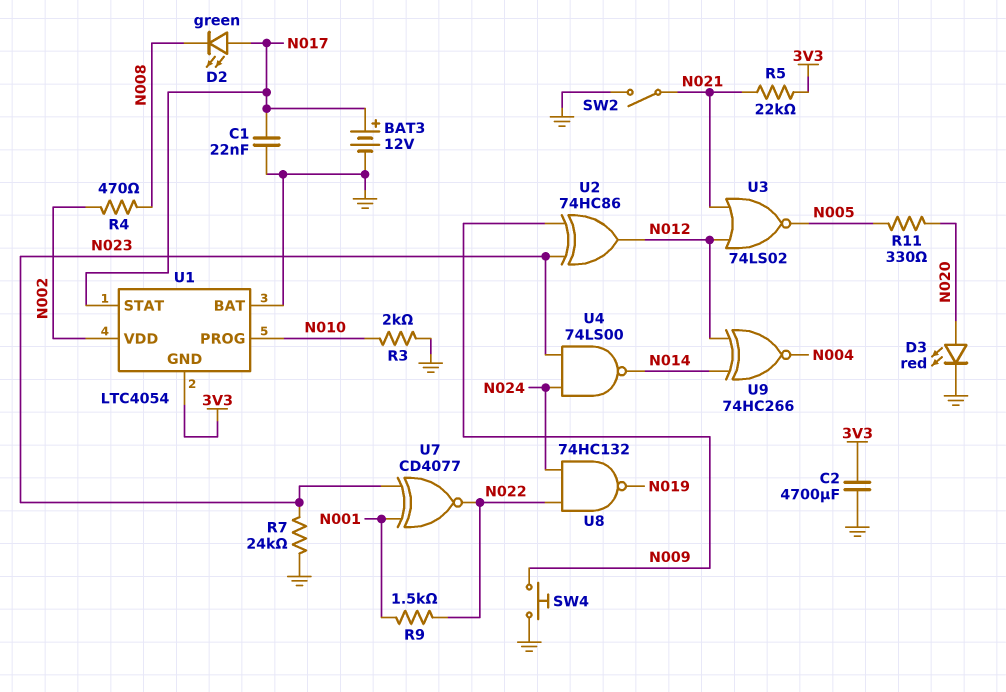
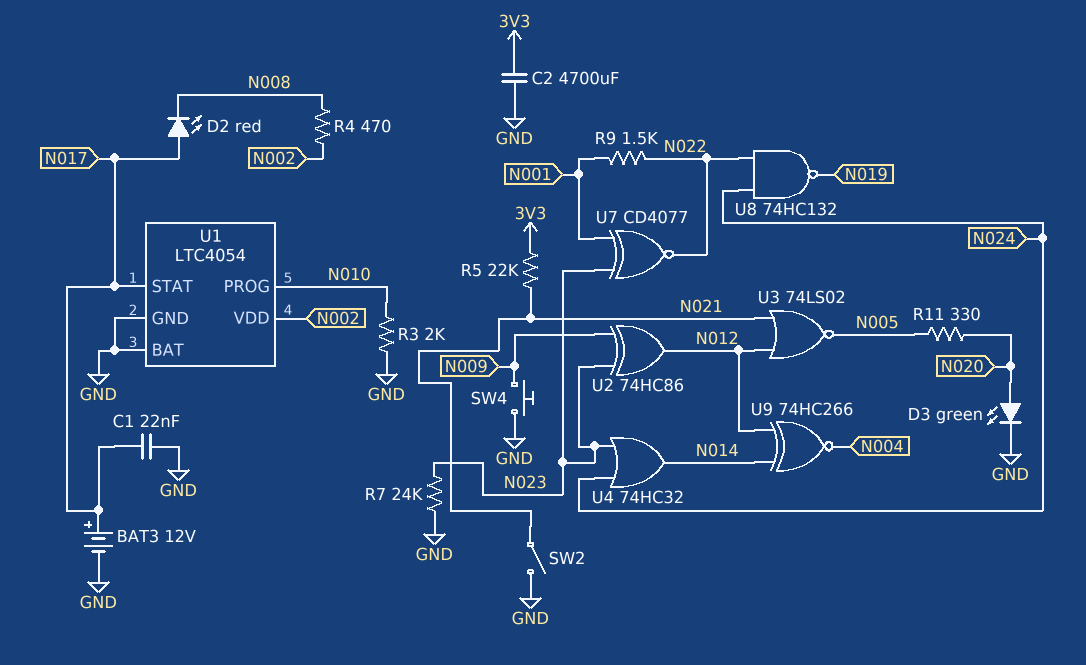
D2: LED green (A N017, K N008) -> LED red (A N017, K N008)
D3: LED red (A N020, K GND) -> LED green (A N020, K GND)
U1 pin GND: 3V3 -> GND
U4: NAND 74LS00 (in N023, in N024, out N014) -> OR 74HC32 (in N023, in N024, out N014)

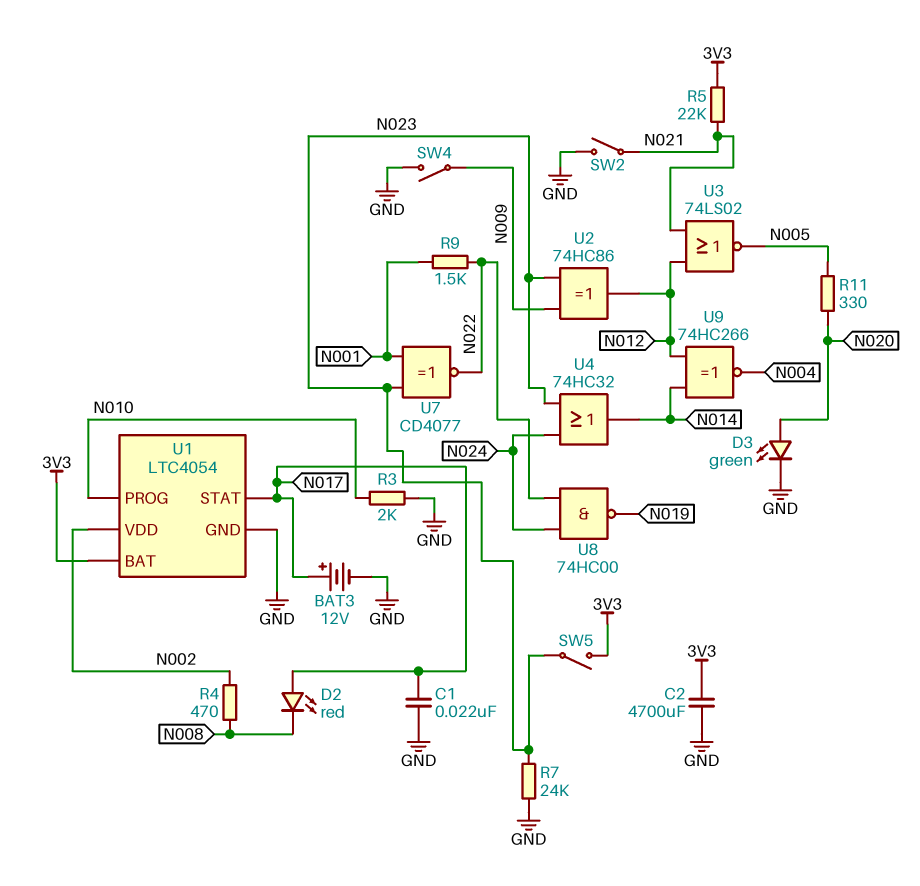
SW4: button (GND, N009) -> switch (GND, N009)
SW5: none -> switch (3V3, N023)
U1 pin BAT: GND -> 3V3
U8: NAND 74HC132 (in N022, in N024, out N019) -> NAND 74HC00 (in N022, in N024, out N019)

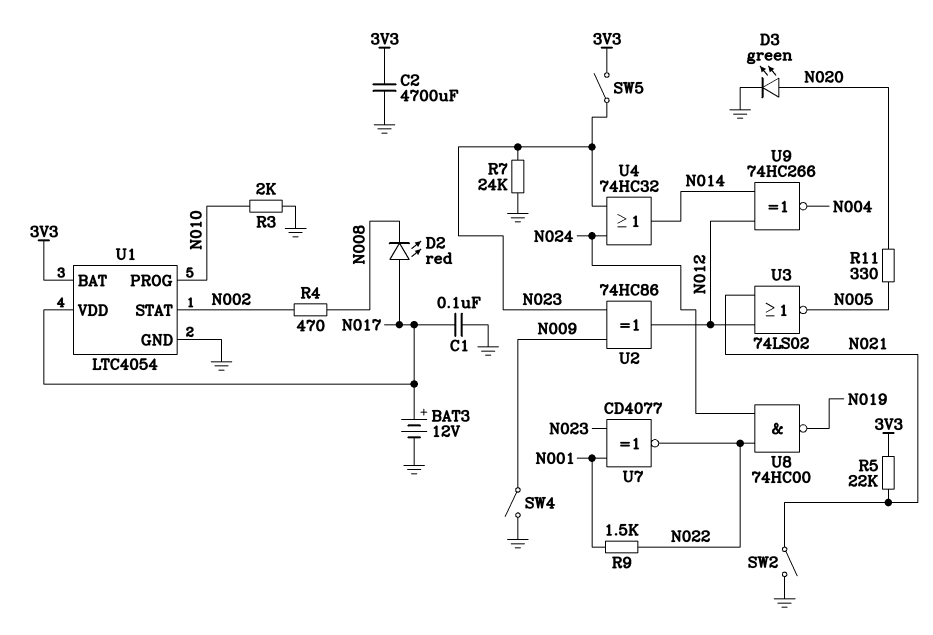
C1: 22nF (GND, N017) -> 100nF (GND, N017)
U1 pin STAT: N017 -> N002
U1 pin VDD: N002 -> N017

